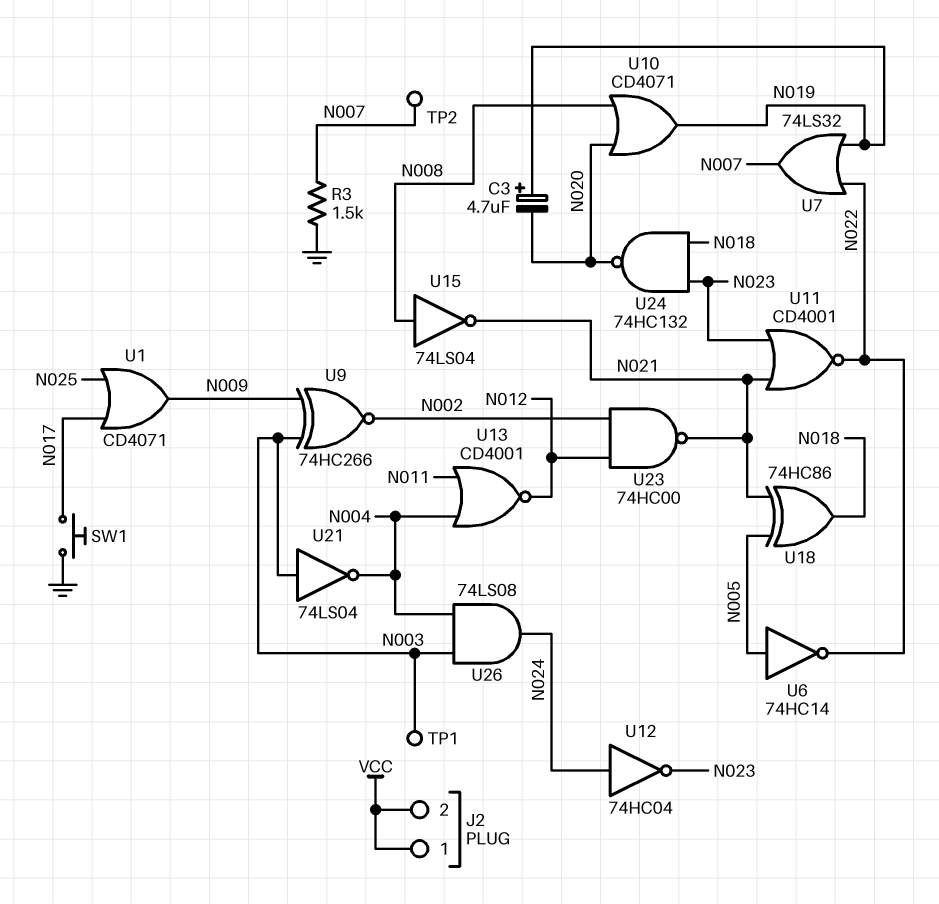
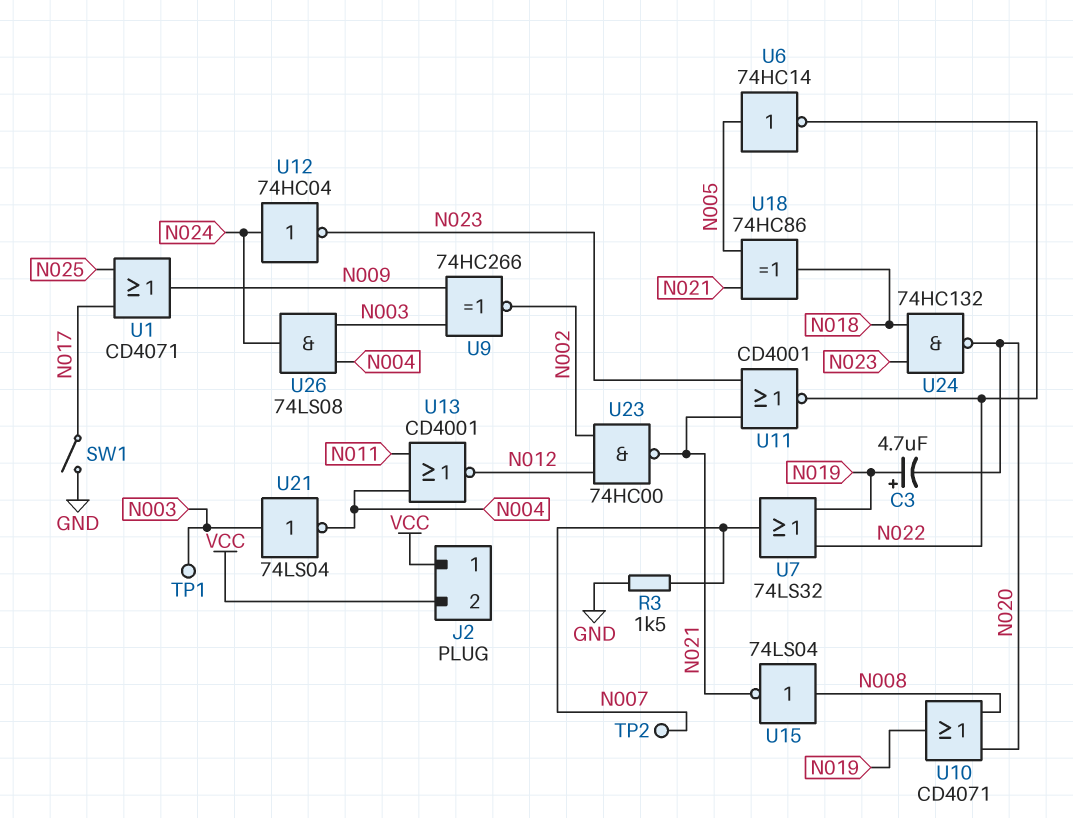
SW1: button (GND, N017) -> switch (GND, N017)

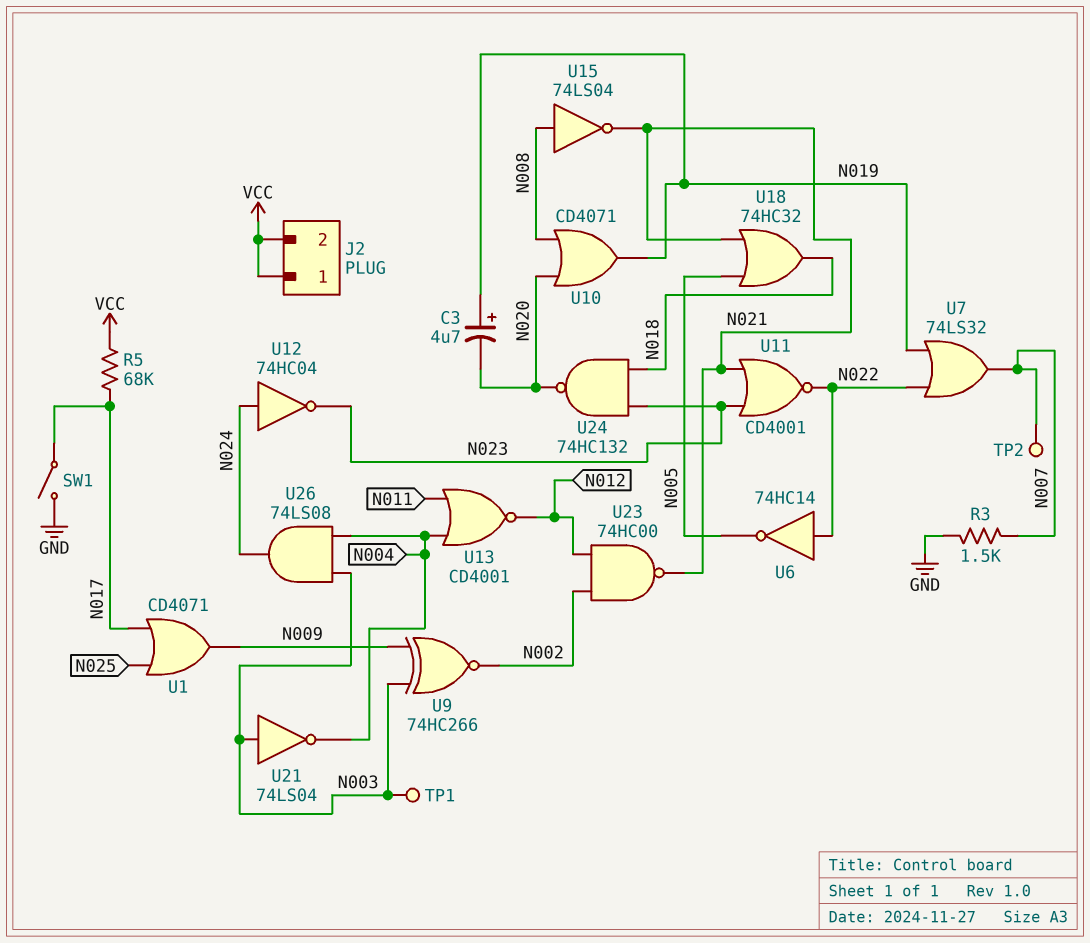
R5: none -> 68k (N017, VCC)
U6: NOT 74HC14 (in N005, out N022) -> NOT 74HC14 (in N022, out N005)
U18: XOR 74HC86 (in N005, in N021, out N018) -> OR 74HC32 (in N005, in N021, out N018)

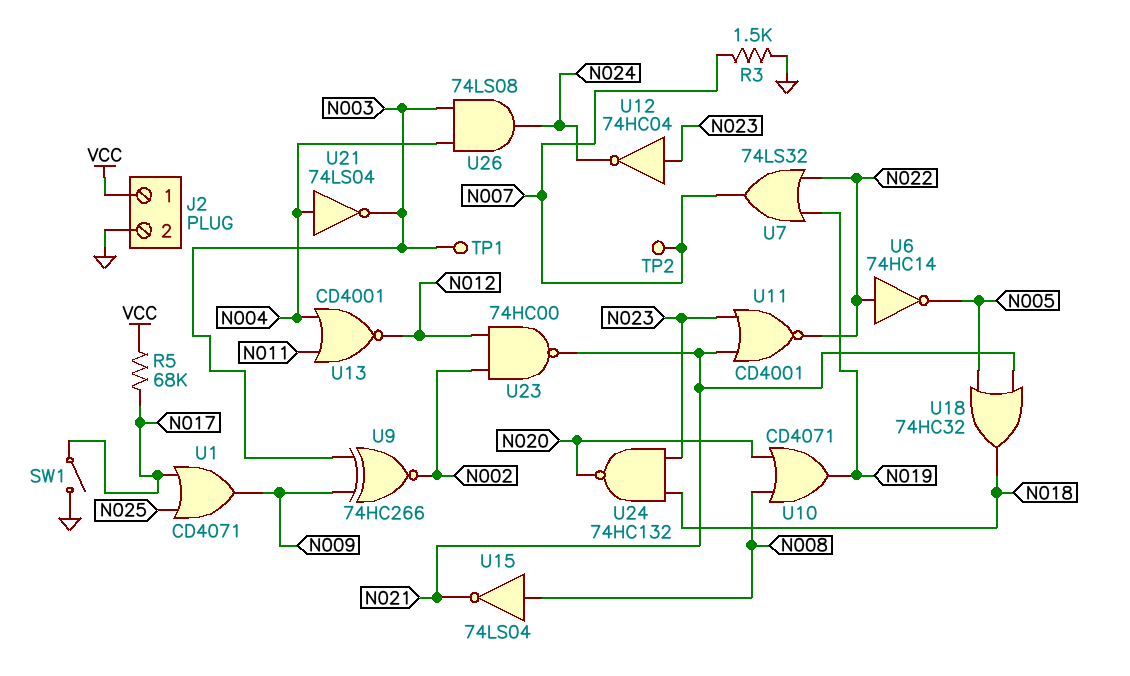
C3: 4.7uF (plus N019, minus N020) -> none
J2 pin 2: VCC -> GND
U12: NOT 74HC04 (in N024, out N023) -> NOT 74HC04 (in N023, out N024)
U21: NOT 74LS04 (in N003, out N004) -> NOT 74LS04 (in N004, out N003)

